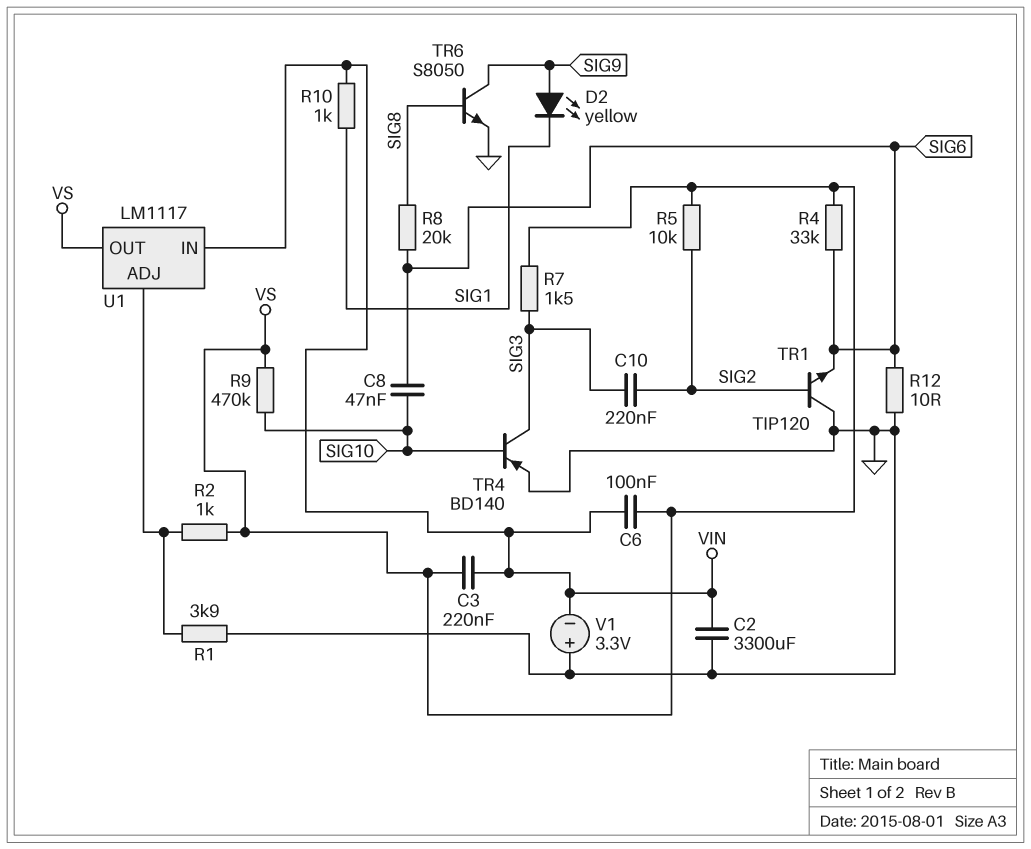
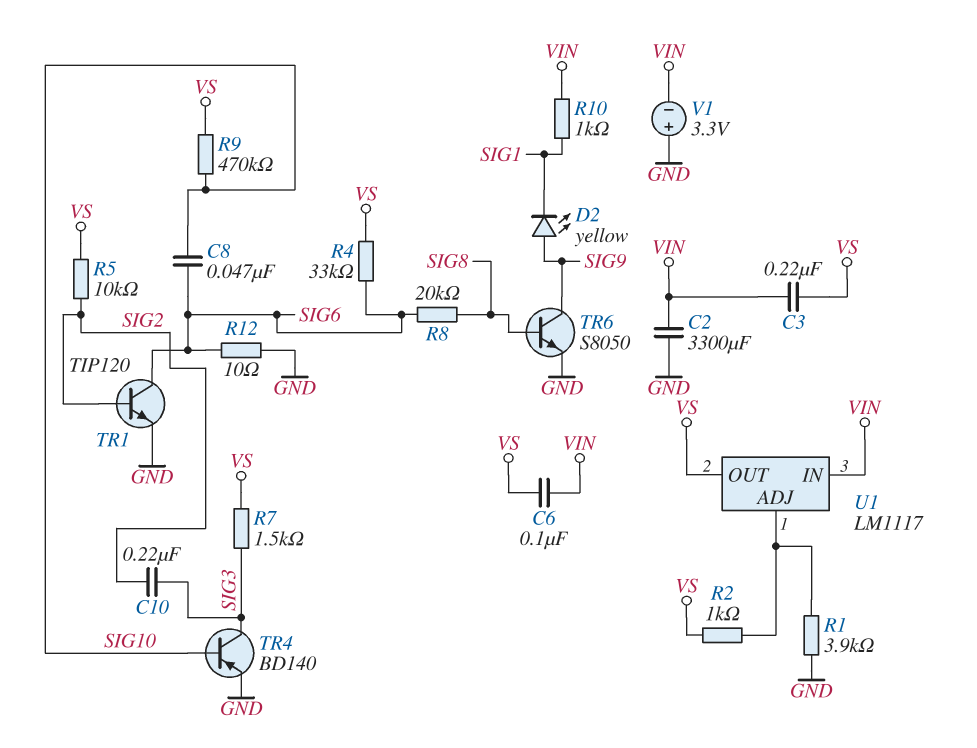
TR1: NPN TIP120 (B SIG2, C GND, E SIG6) -> NPN TIP120 (B SIG2, C SIG6, E GND)

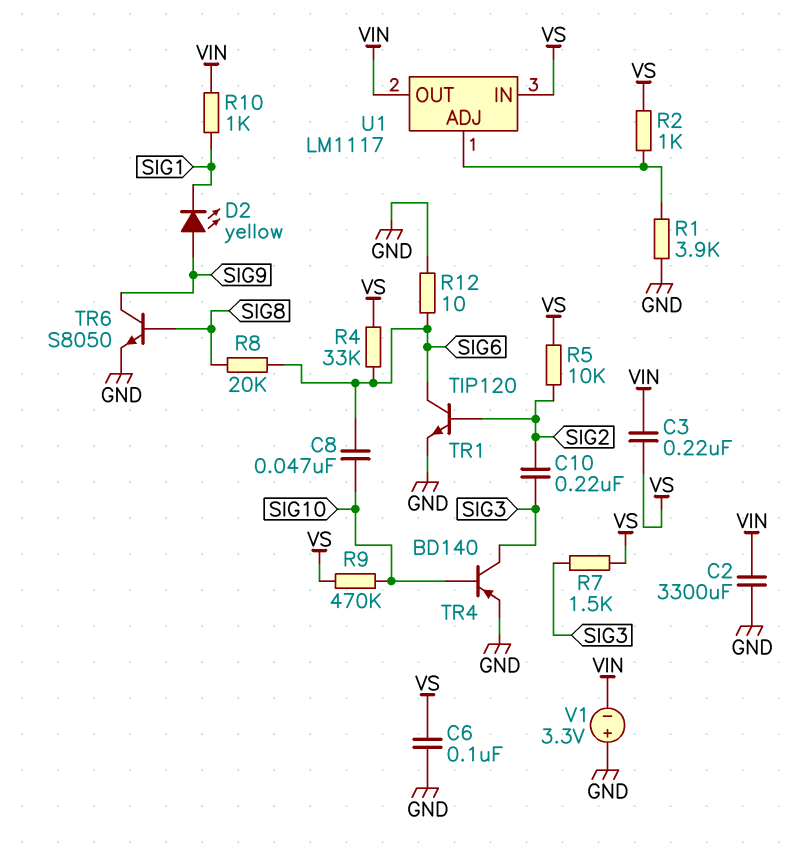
C6: 100nF (VIN, VS) -> 100nF (GND, VS)
U1 pin IN: VIN -> VS
U1 pin OUT: VS -> VIN

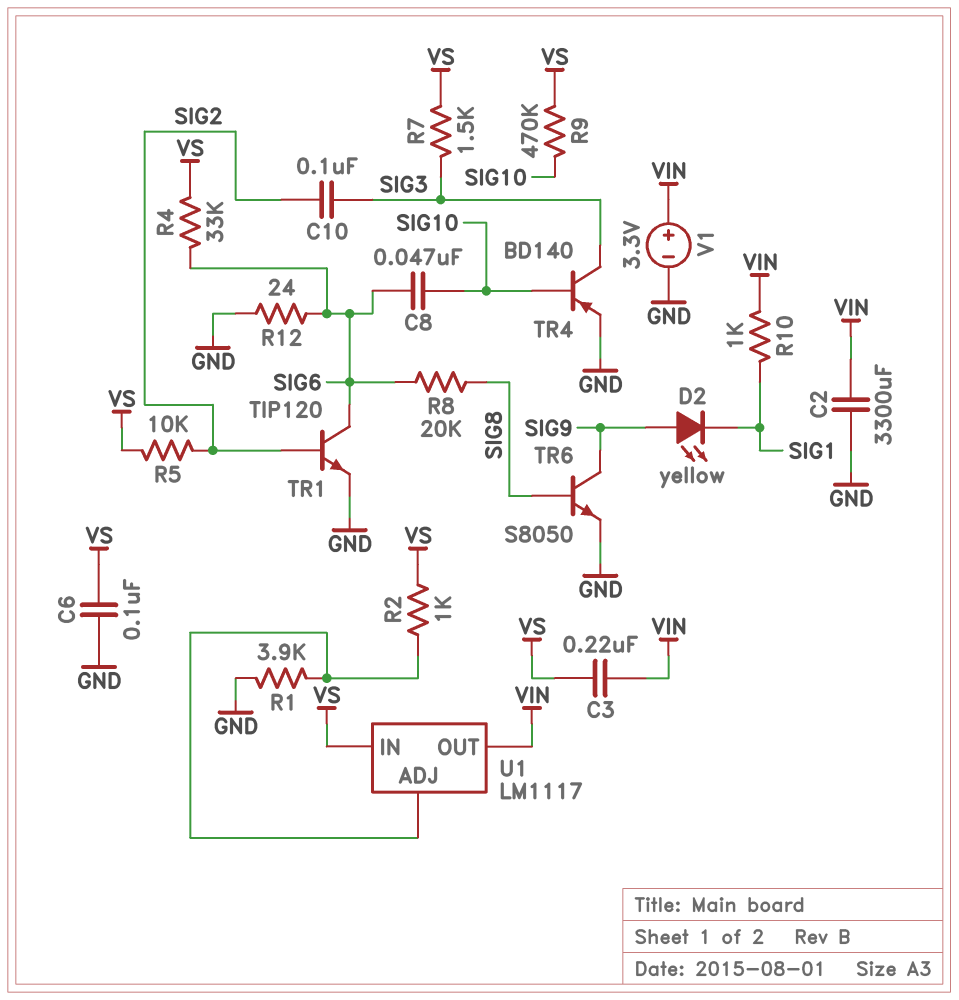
C10: 220nF (SIG2, SIG3) -> 100nF (SIG2, SIG3)
R12: 10 (GND, SIG6) -> 24 (GND, SIG6)
V1: 3.3V (plus GND, minus VIN) -> 3.3V (plus VIN, minus GND)

